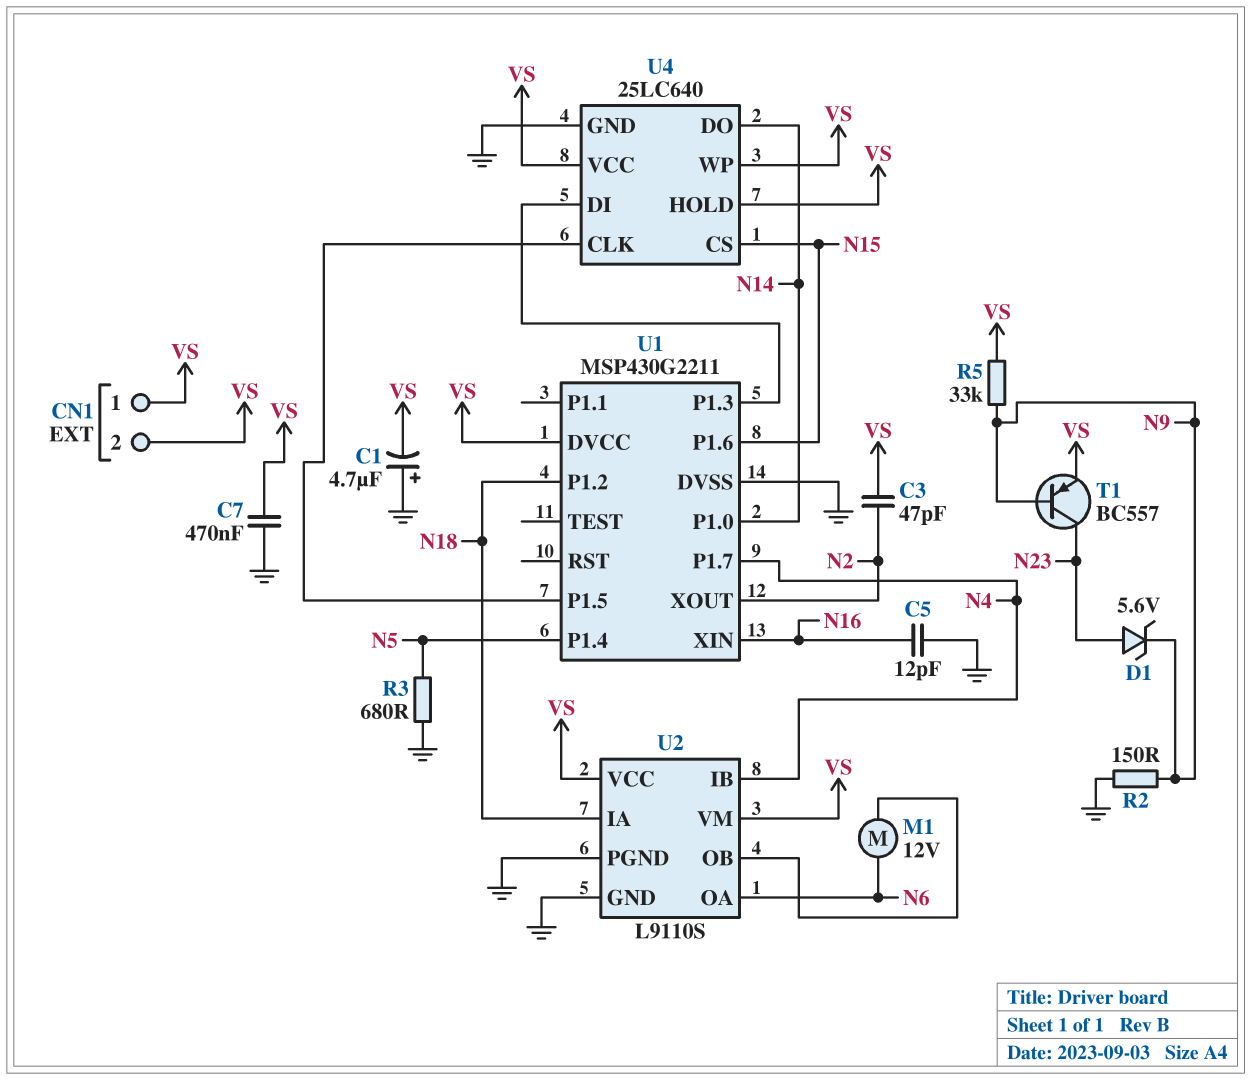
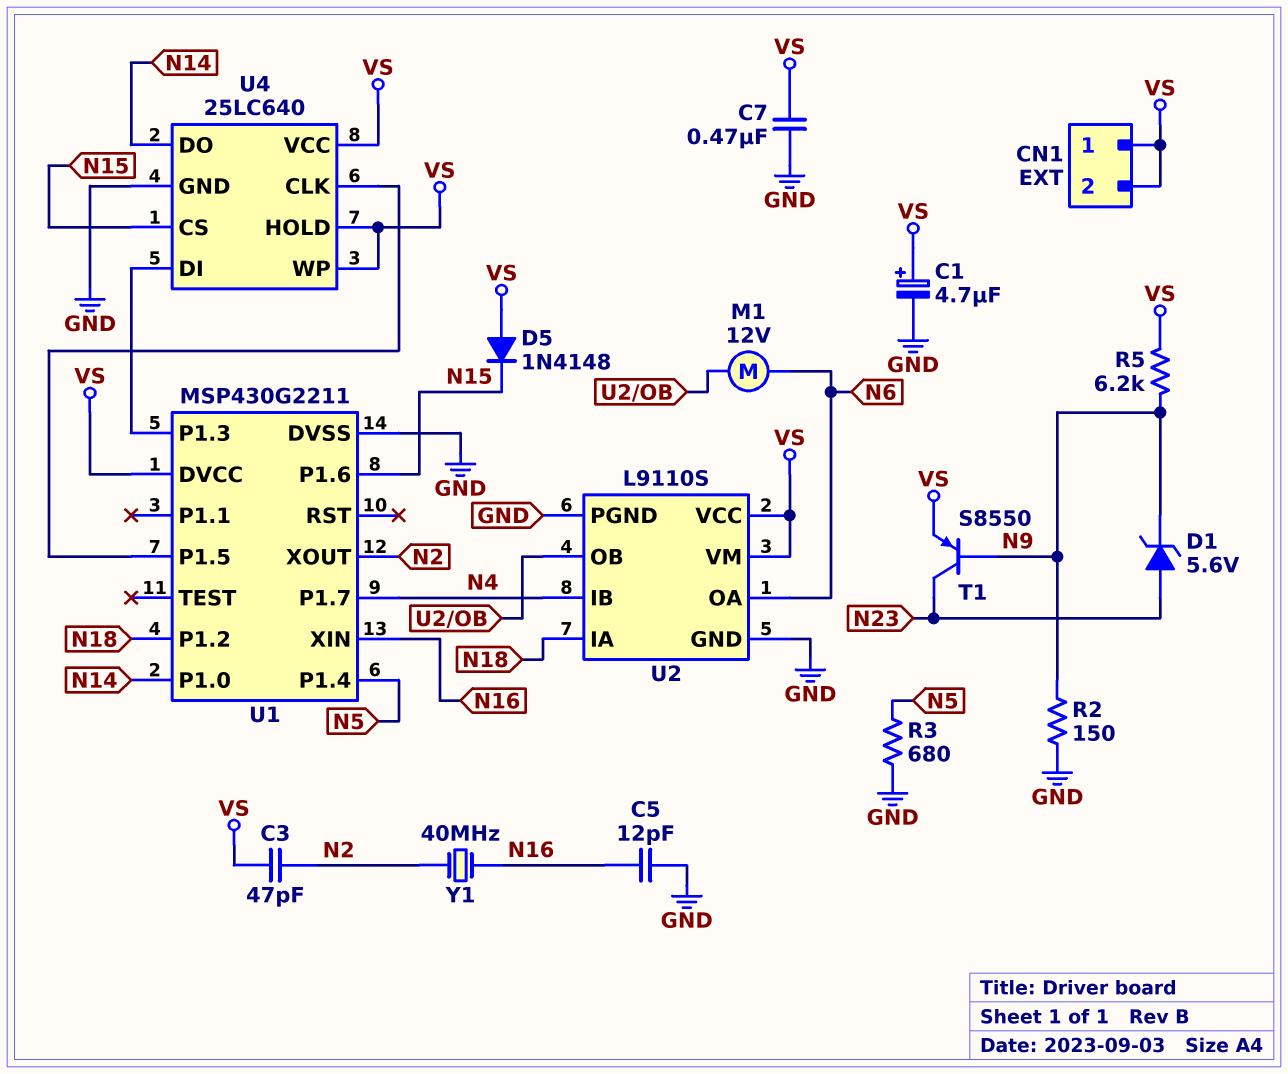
C1: 4.7uF (plus GND, minus VS) -> 4.7uF (plus VS, minus GND)
D5: none -> diode 1N4148 (A VS, K N15)
R5: 33k (N9, VS) -> 6.2k (N9, VS)
T1: PNP BC557 (B N9, C N23, E VS) -> PNP S8550 (B N9, C N23, E VS)
Y1: none -> 40MHz (N2, N16)

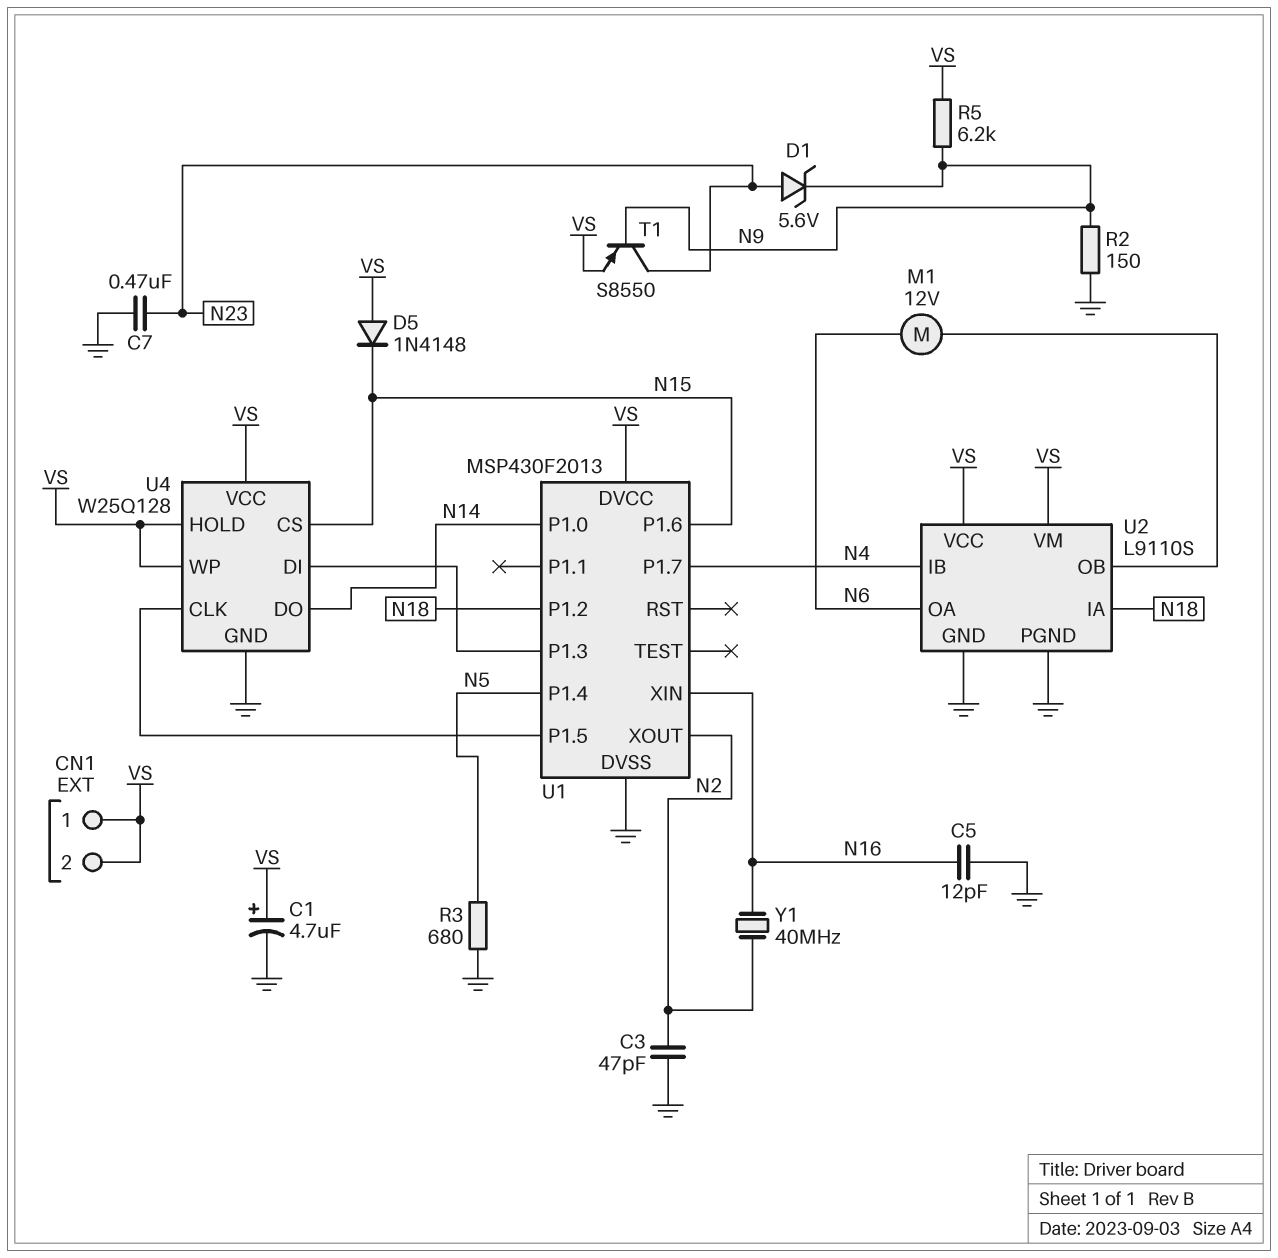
C3: 47pF (N2, VS) -> 47pF (GND, N2)
C7: 470nF (GND, VS) -> 470nF (GND, N23)
U1: MSP430G2211 -> MSP430F2013
U4: 25LC640 -> W25Q128

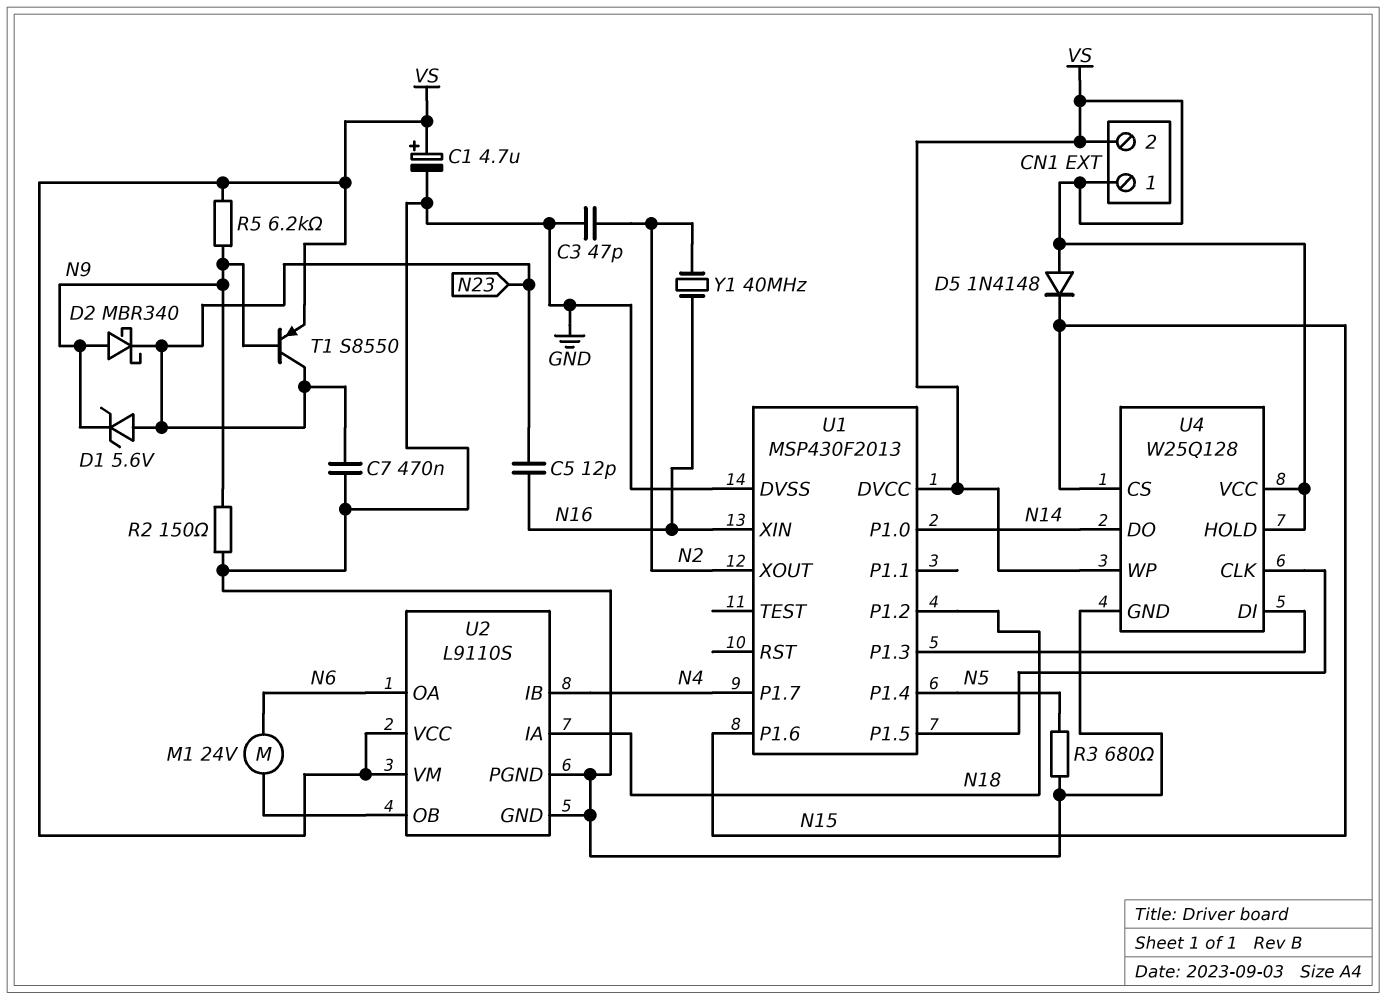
C5: 12pF (GND, N16) -> 12pF (N16, N23)
D2: none -> schottky MBR340 (A N9, K N23)
M1: motor 12V (N6, U2/OB) -> motor 24V (N6, U2/OB)

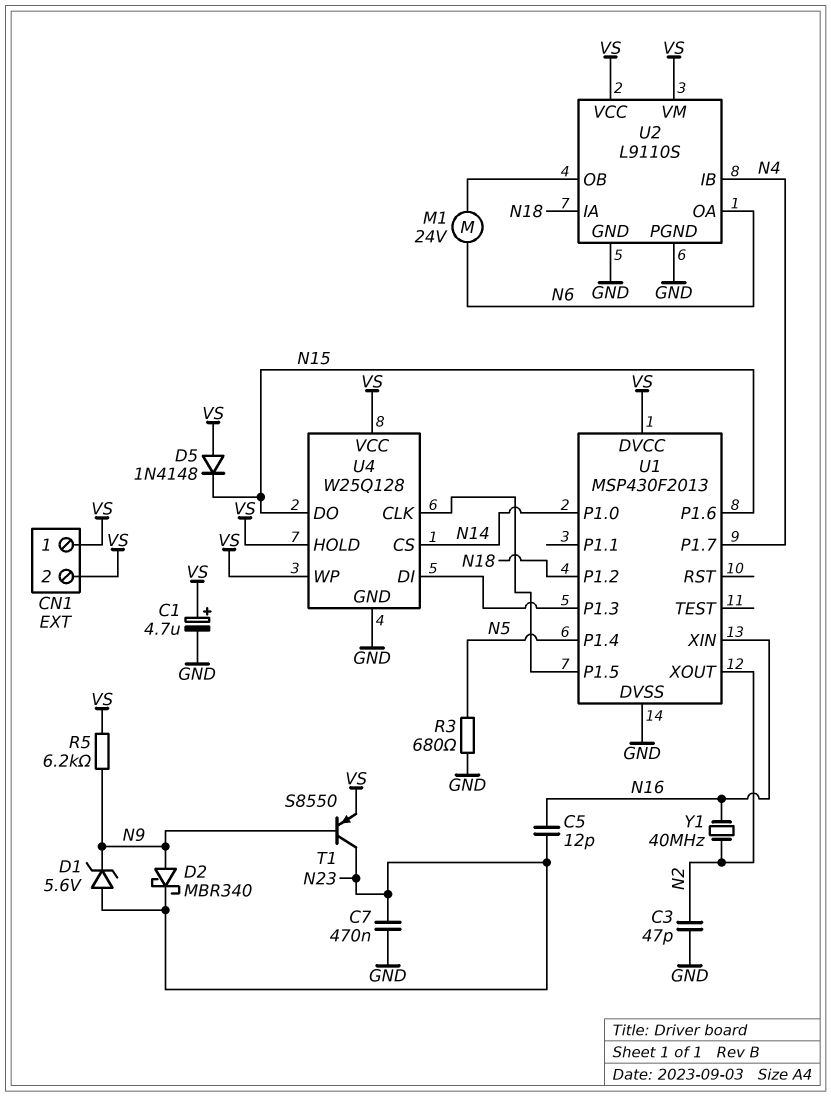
R2: 150 (GND, N9) -> none
U4 pin CS: N15 -> N14
U4 pin DO: N14 -> N15

